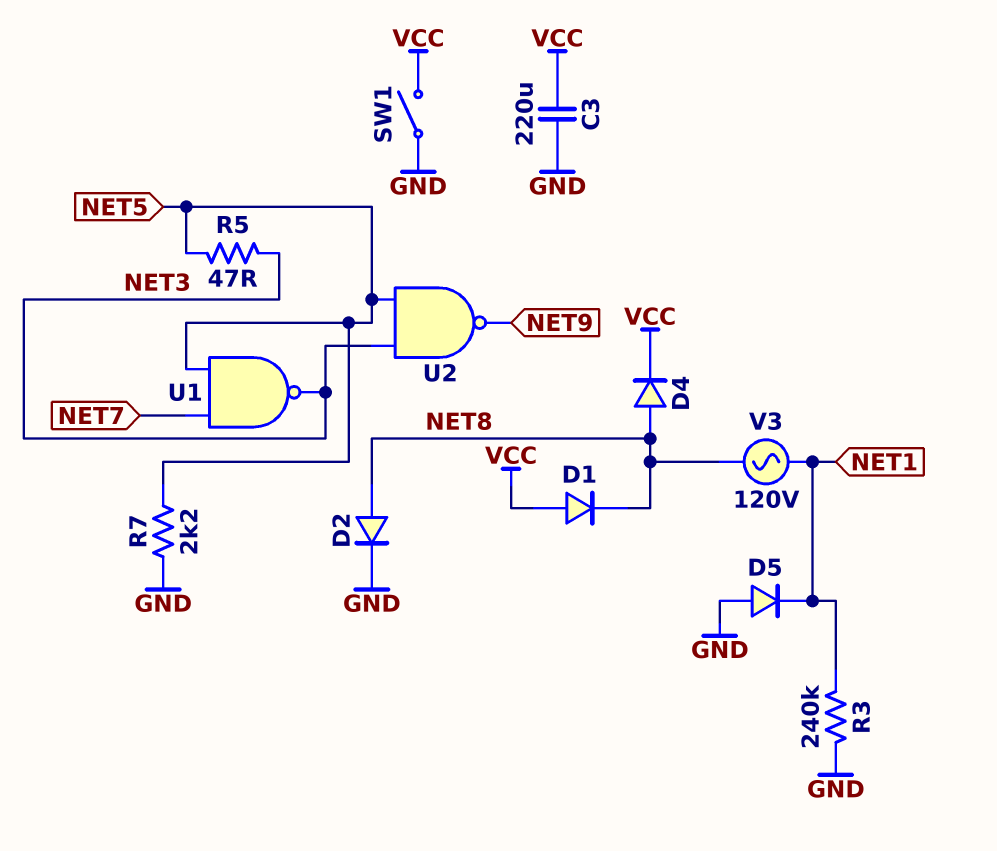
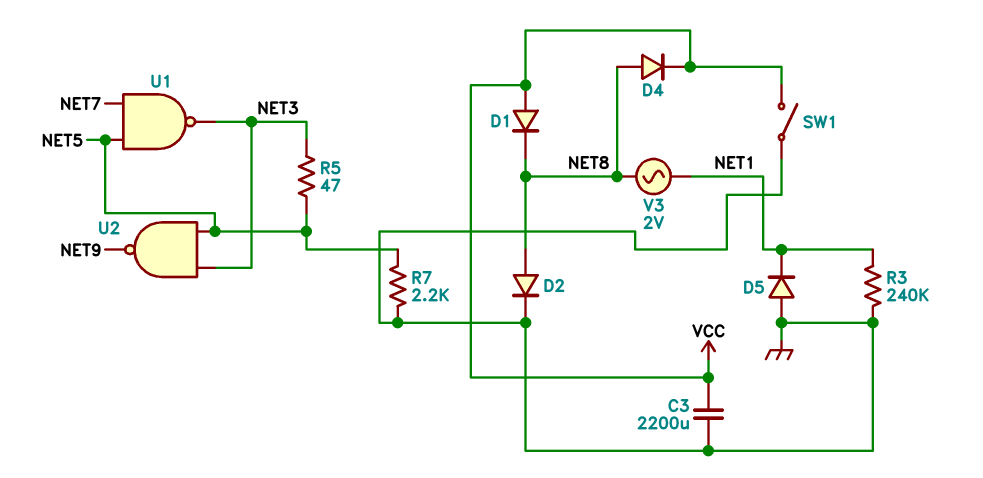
C3: 220uF (GND, VCC) -> 2200uF (GND, VCC)
V3: AC 120V (NET1, NET8) -> AC 2V (NET1, NET8)

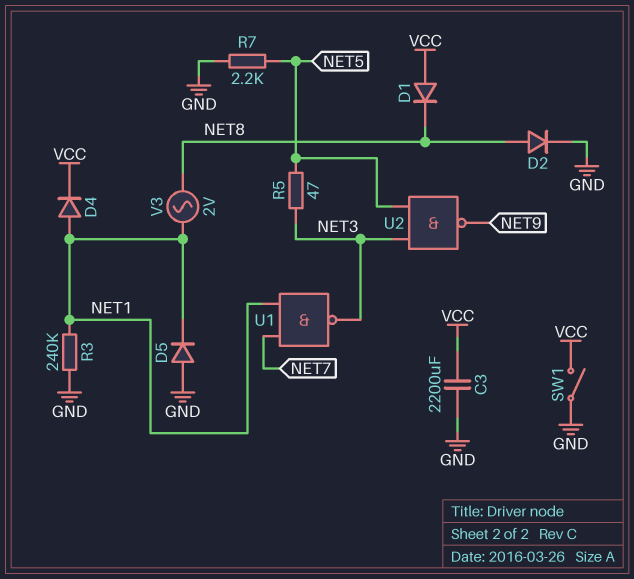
D4: diode (A NET8, K VCC) -> diode (A NET1, K VCC)
U1: NAND (in NET5, in NET7, out NET3) -> NAND (in NET1, in NET7, out NET3)

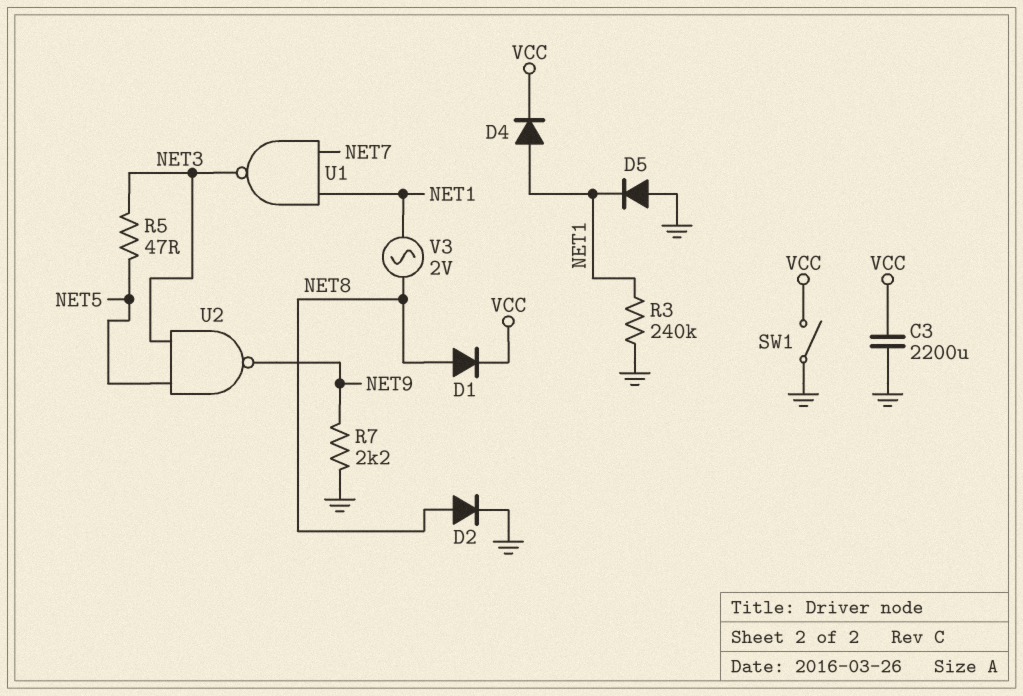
D1: diode (A VCC, K NET8) -> diode (A NET8, K VCC)
R7: 2.2k (GND, NET5) -> 2.2k (GND, NET9)

